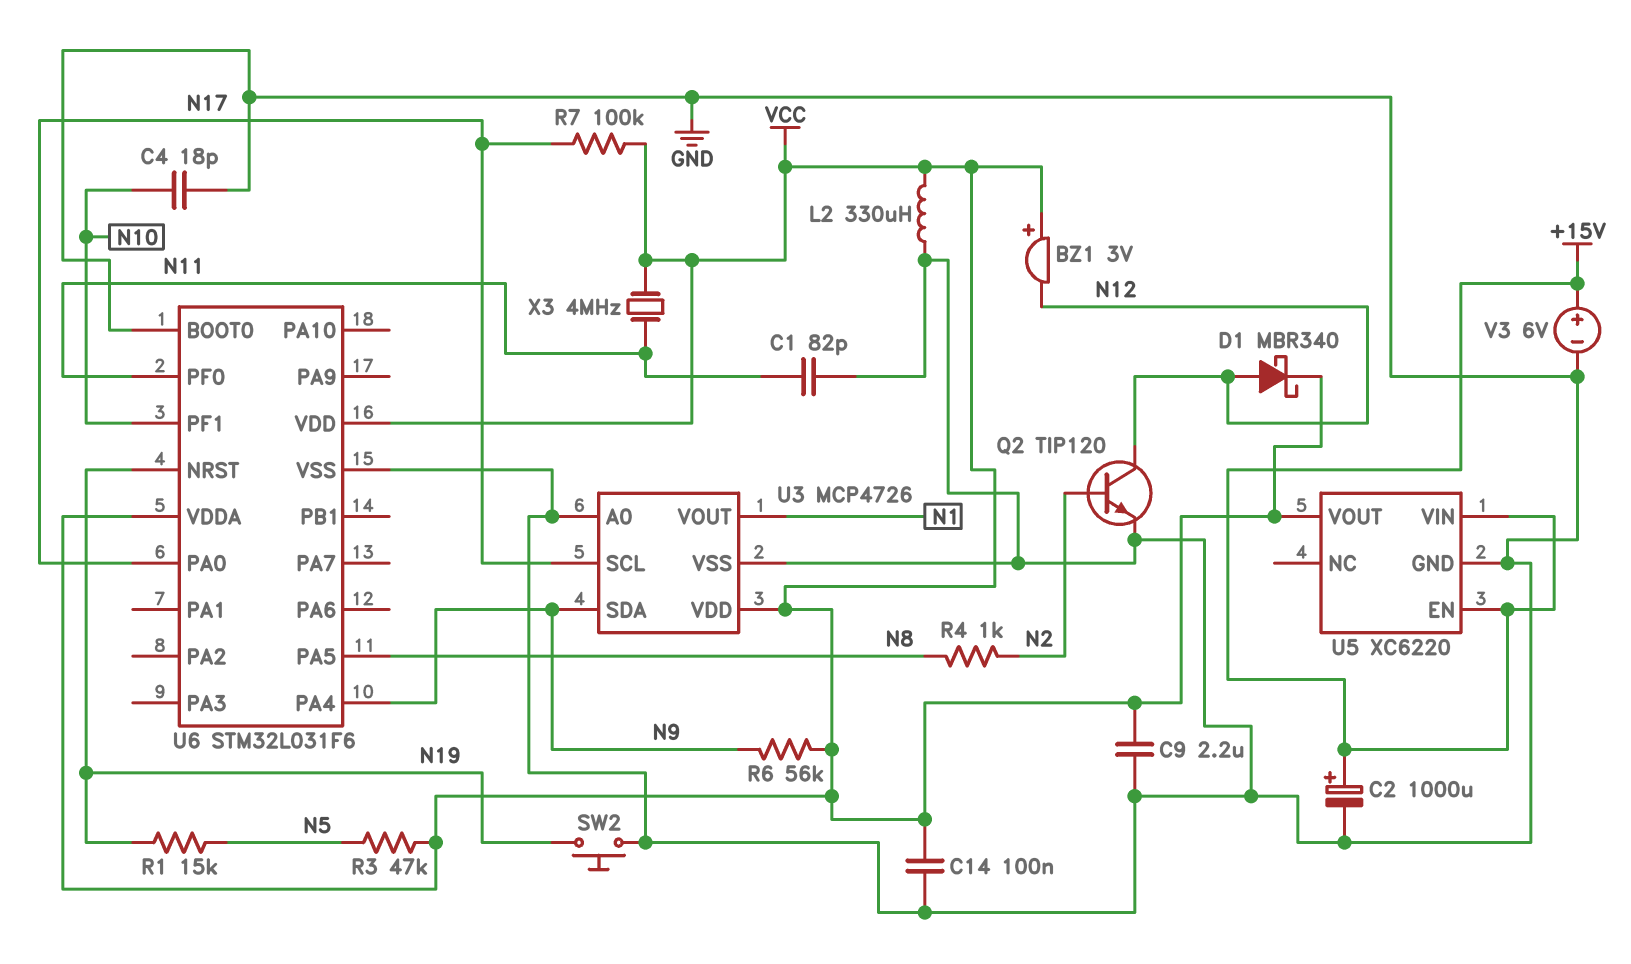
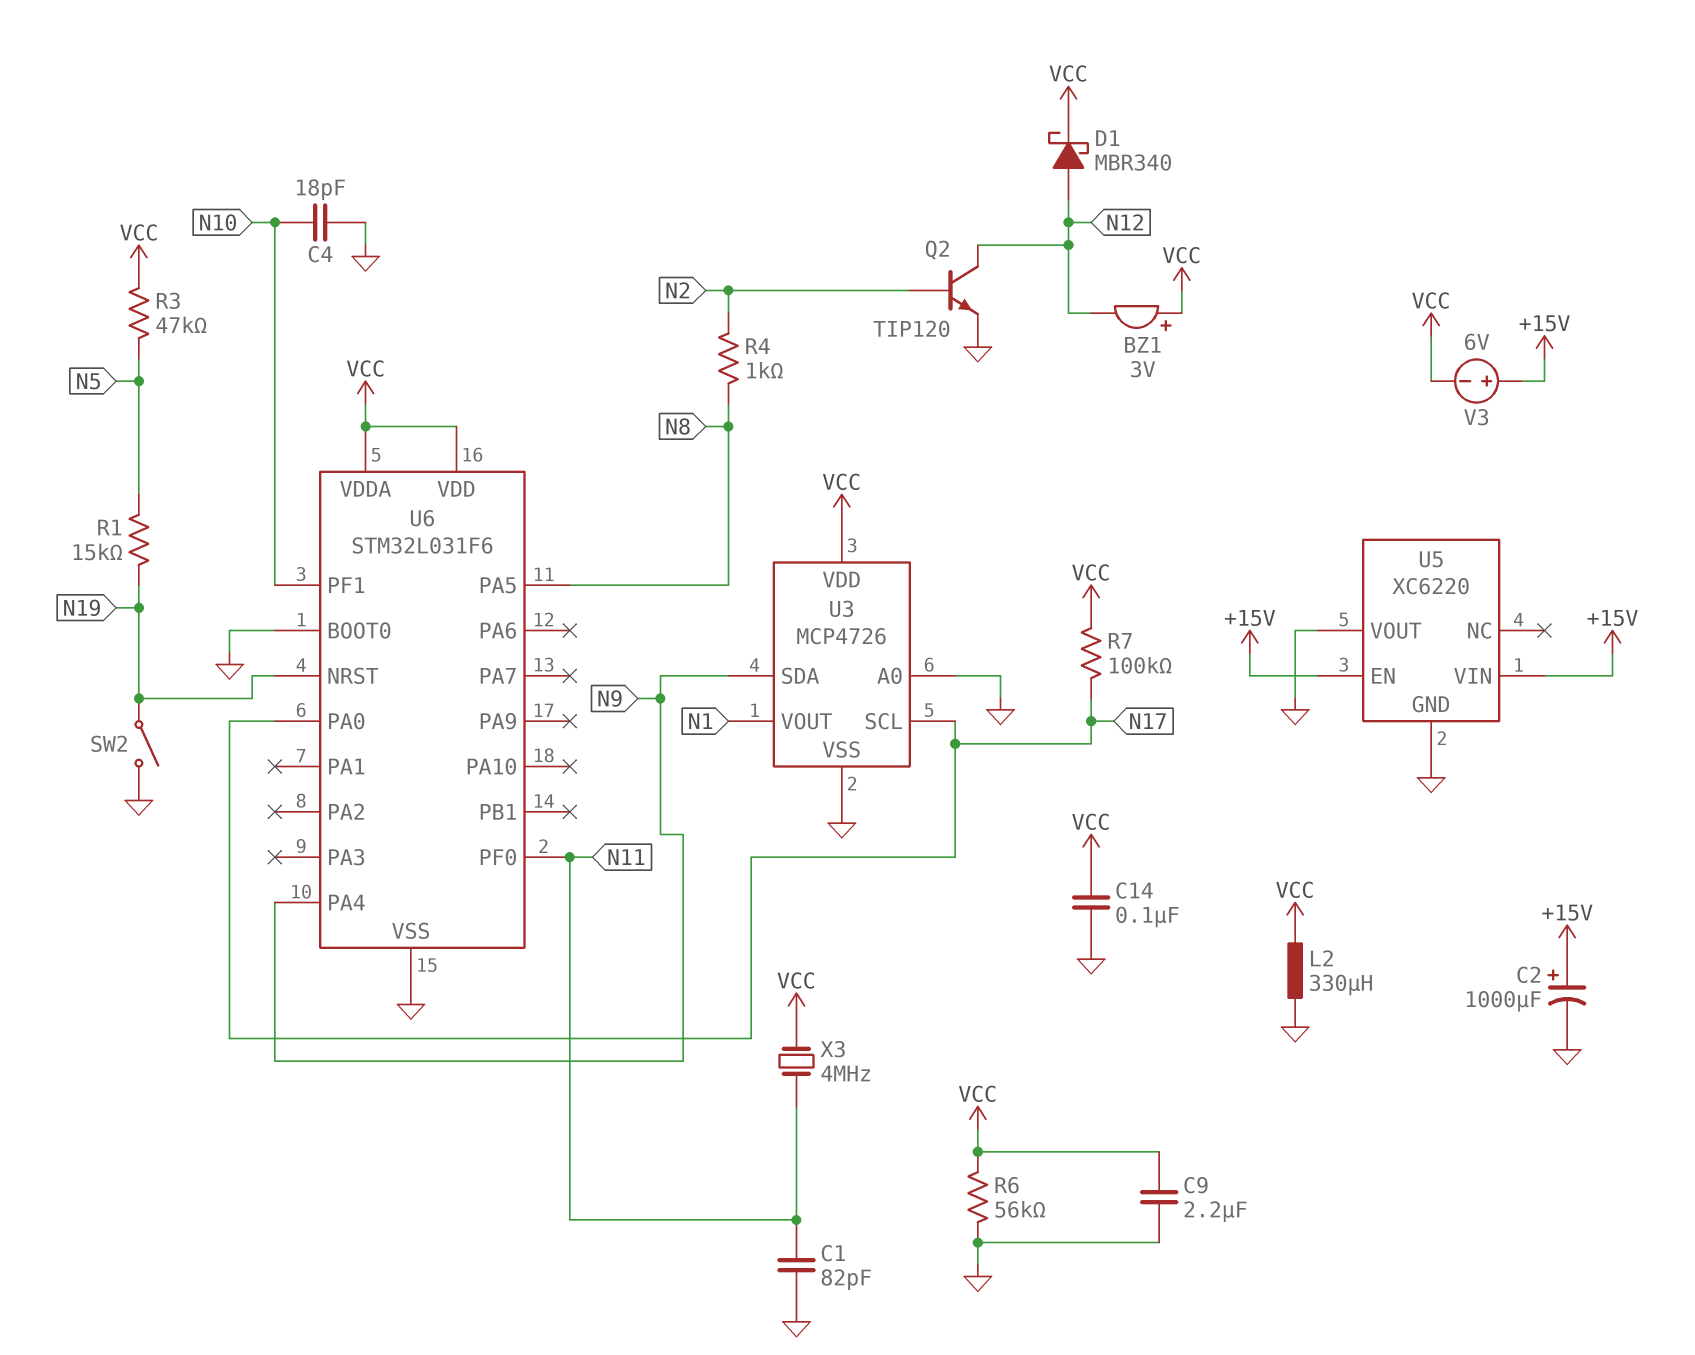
R6: 56k (N9, VCC) -> 56k (GND, VCC)
SW2: button (GND, N19) -> switch (GND, N19)
U5 pin VOUT: VCC -> GND
V3: 6V (plus +15V, minus GND) -> 6V (plus +15V, minus VCC)

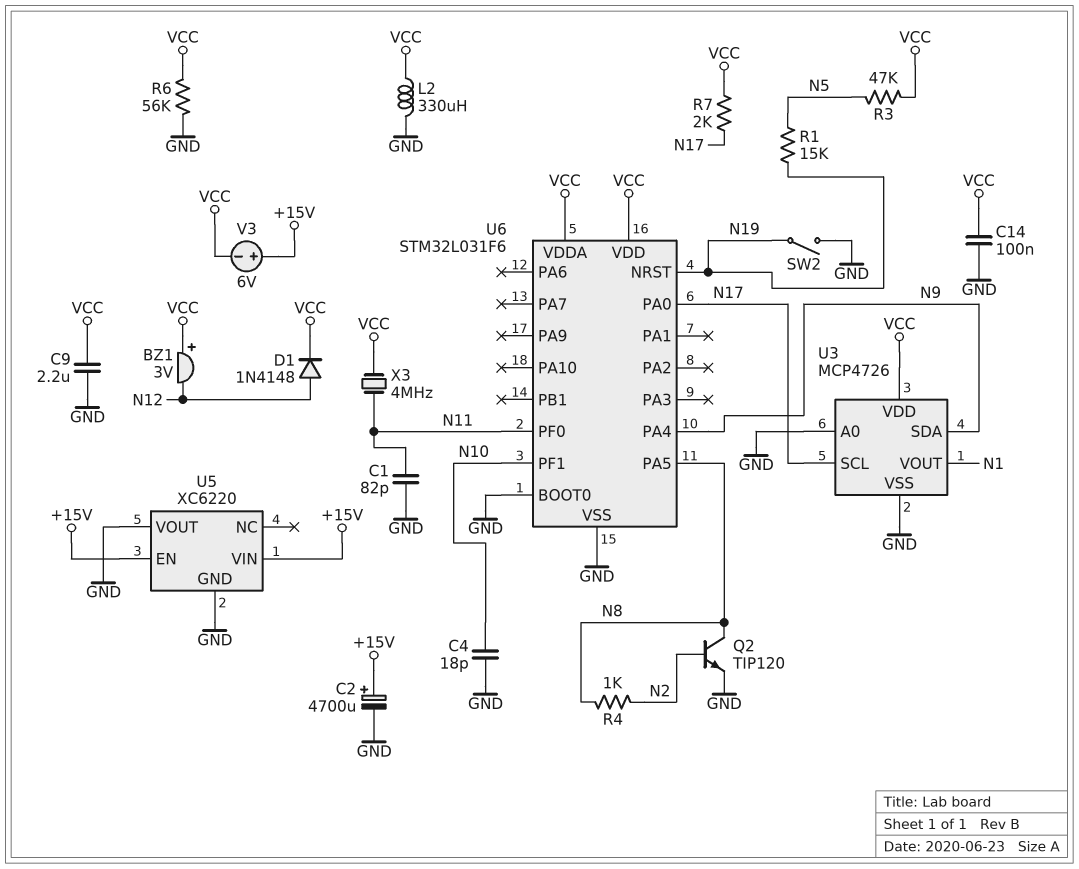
C2: 1000uF (plus +15V, minus GND) -> 4700uF (plus +15V, minus GND)
D1: schottky MBR340 (A N12, K VCC) -> diode 1N4148 (A N12, K VCC)
Q2: NPN TIP120 (B N2, C N12, E GND) -> NPN TIP120 (B N2, C N8, E GND)
R7: 100k (N17, VCC) -> 2k (N17, VCC)

